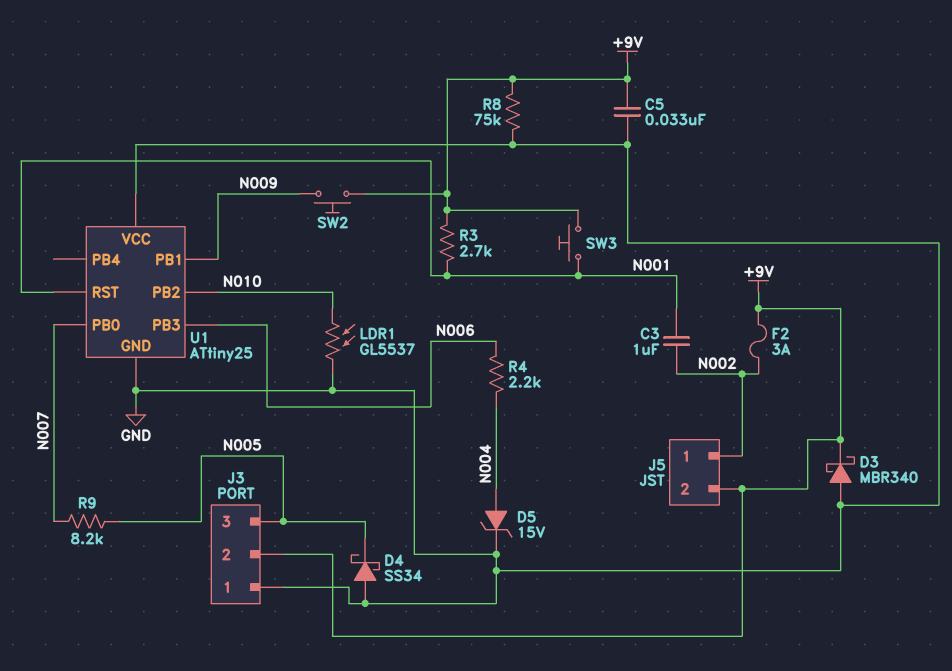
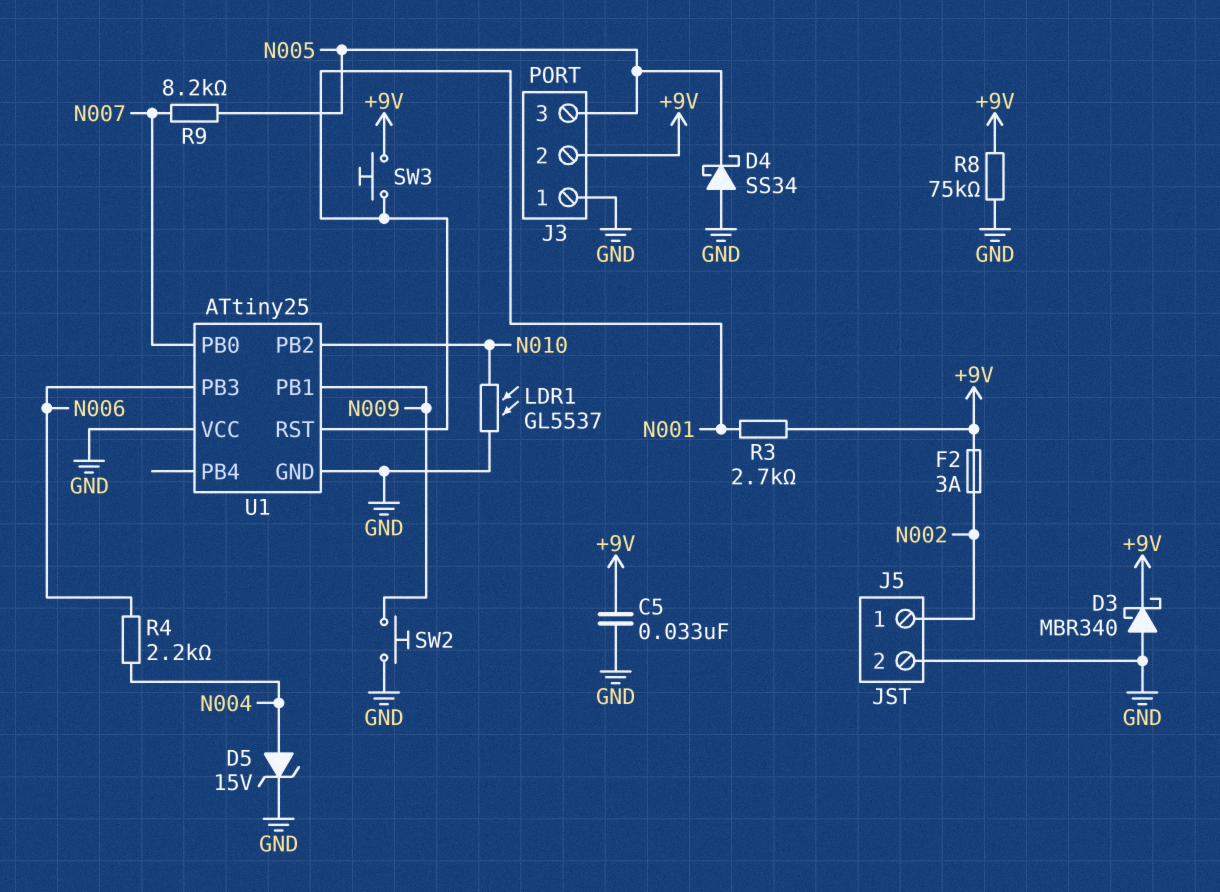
C3: 1uF (N001, N002) -> none
J5 pin 2: +9V -> GND
SW2: button (+9V, N009) -> button (GND, N009)

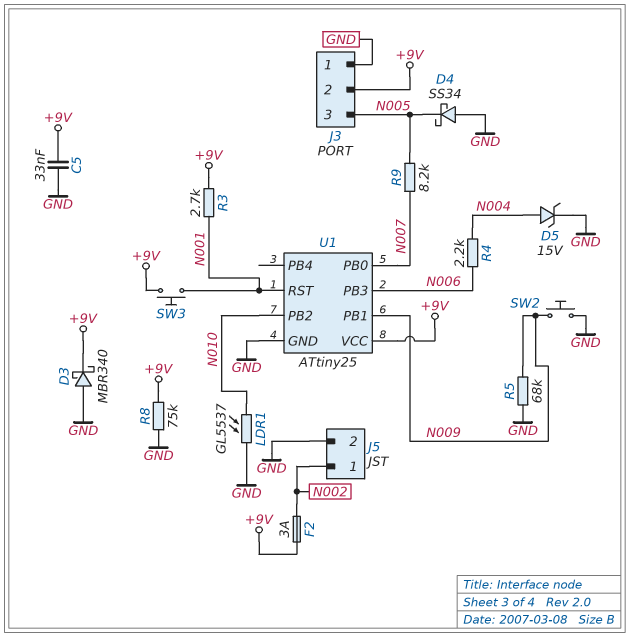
R5: none -> 68k (GND, N009)
U1 pin VCC: GND -> +9V

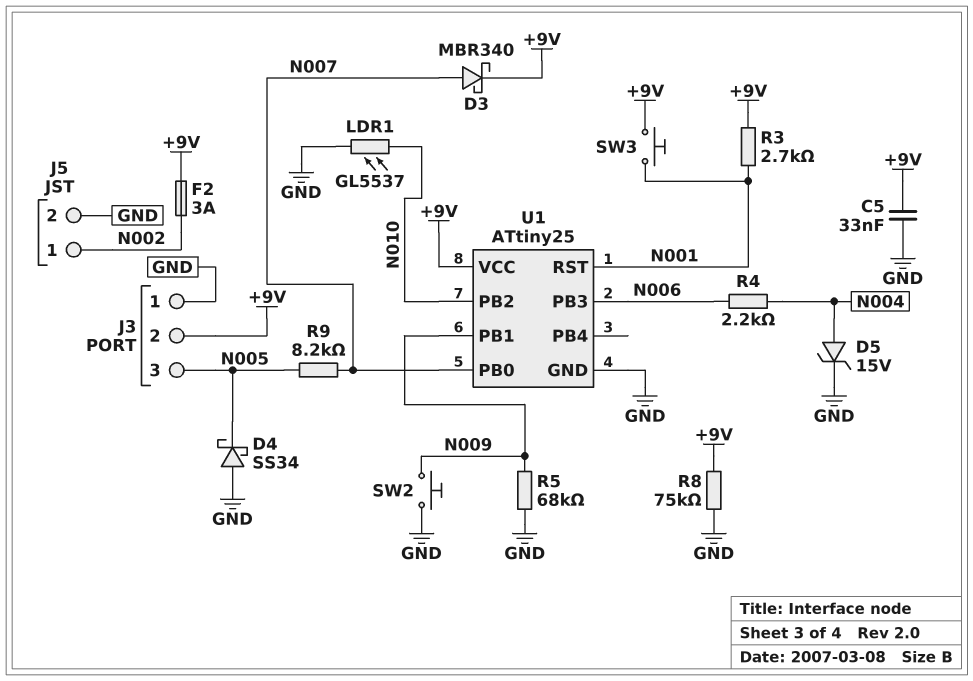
D3: schottky MBR340 (A GND, K +9V) -> schottky MBR340 (A N007, K +9V)

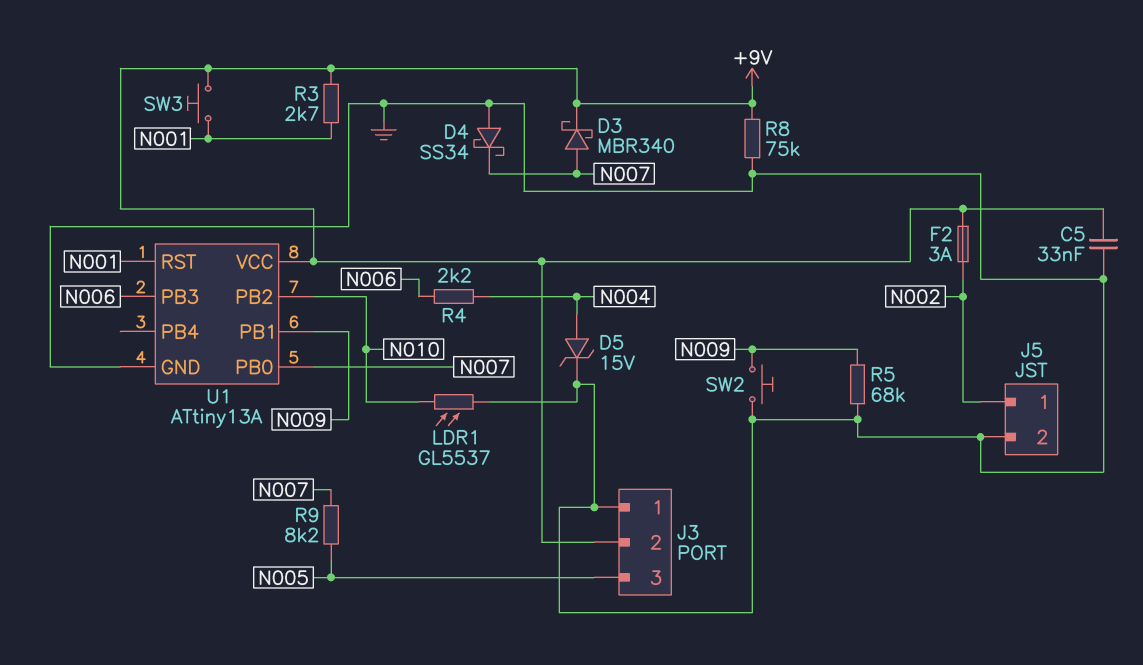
D4: schottky SS34 (A GND, K N005) -> schottky SS34 (A GND, K N007)
U1: ATtiny25 -> ATtiny13A

